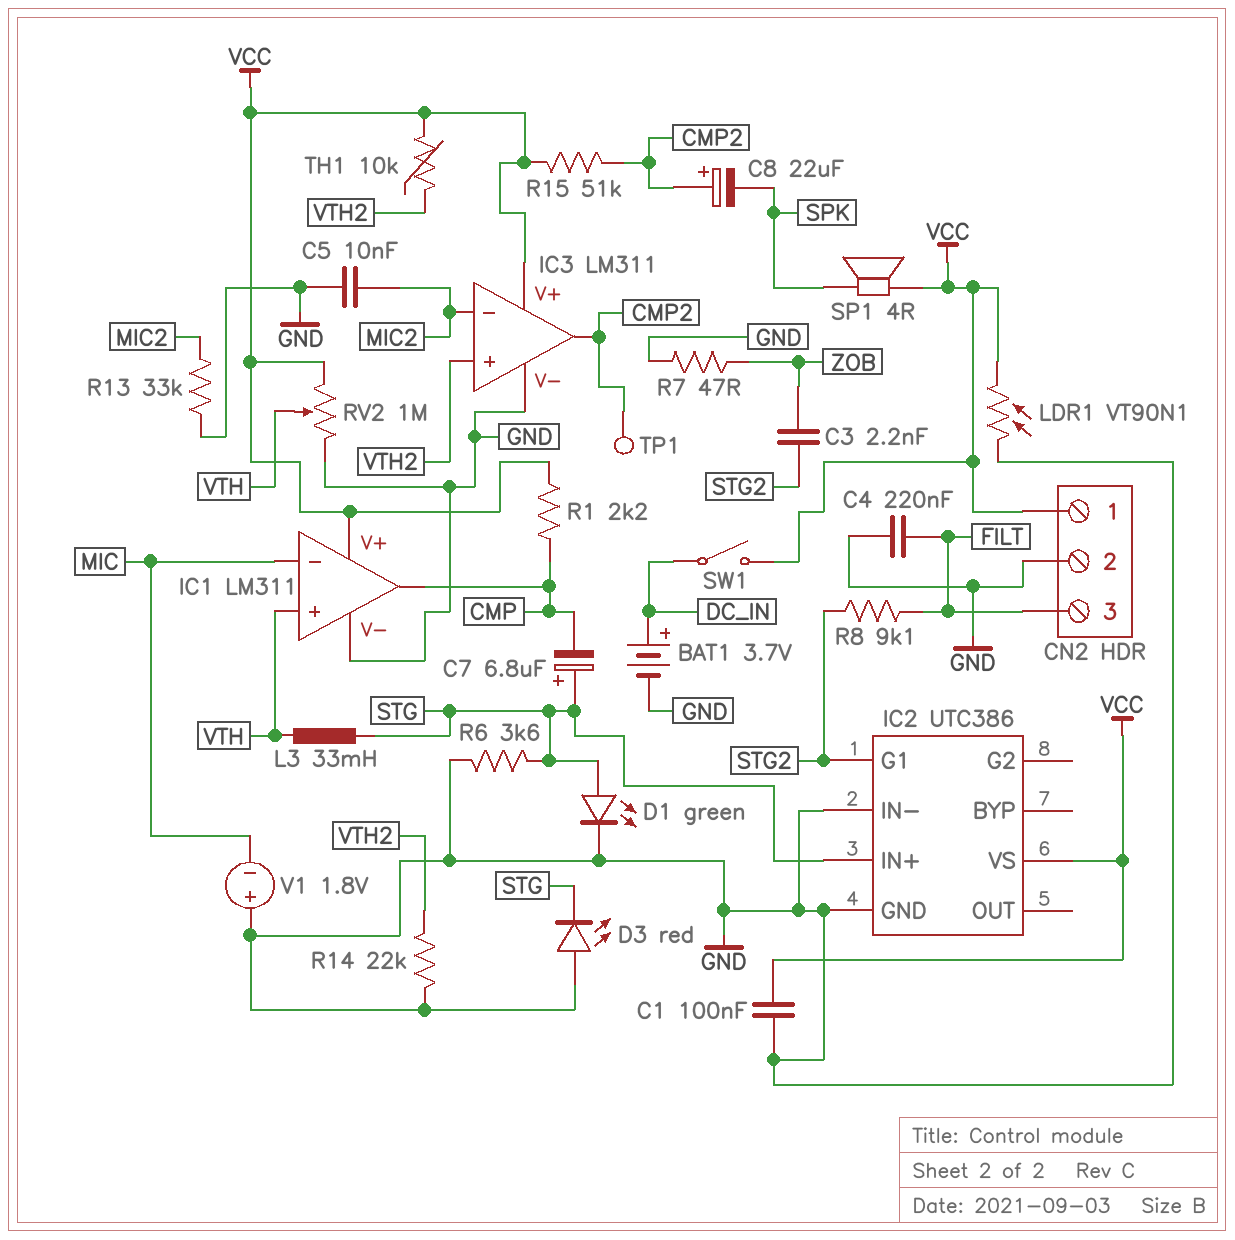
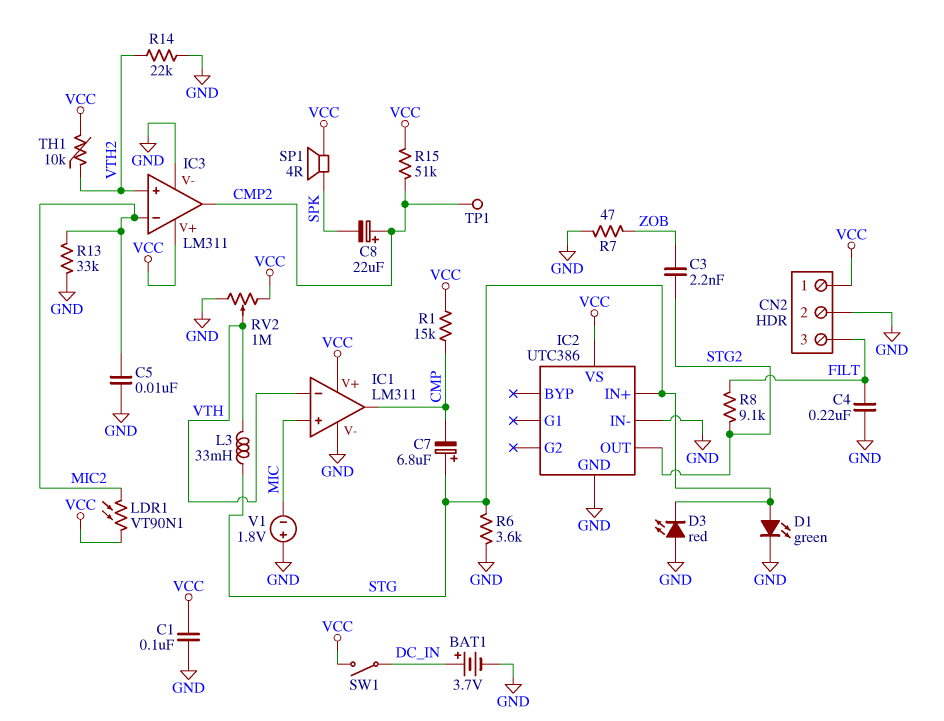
IC1 pin in+: VTH -> MIC
IC1 pin in-: MIC -> VTH
IC2 pin G1: STG2 -> none
IC2 pin OUT: none -> STG2
LDR1: VT90N1 (GND, VCC) -> VT90N1 (MIC2, VCC)
R1: 2.2k (CMP, VCC) -> 15k (CMP, VCC)

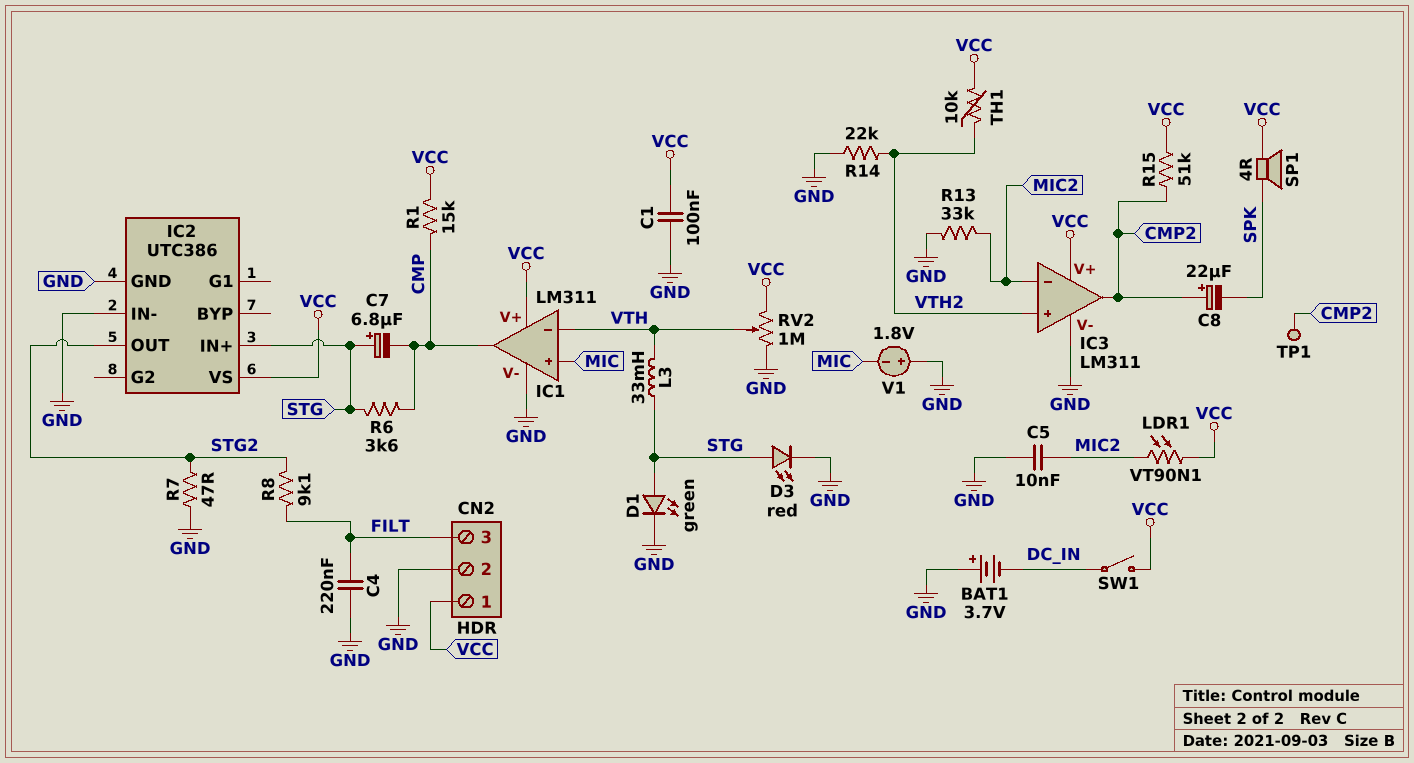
BAT1: 3.7V (plus DC_IN, minus GND) -> 3.7V (plus GND, minus DC_IN)
C3: 2.2nF (STG2, ZOB) -> none
D3: LED red (A GND, K STG) -> LED red (A STG, K GND)
R6: 3.6k (GND, STG) -> 3.6k (CMP, STG)
R7: 47 (GND, ZOB) -> 47 (GND, STG2)

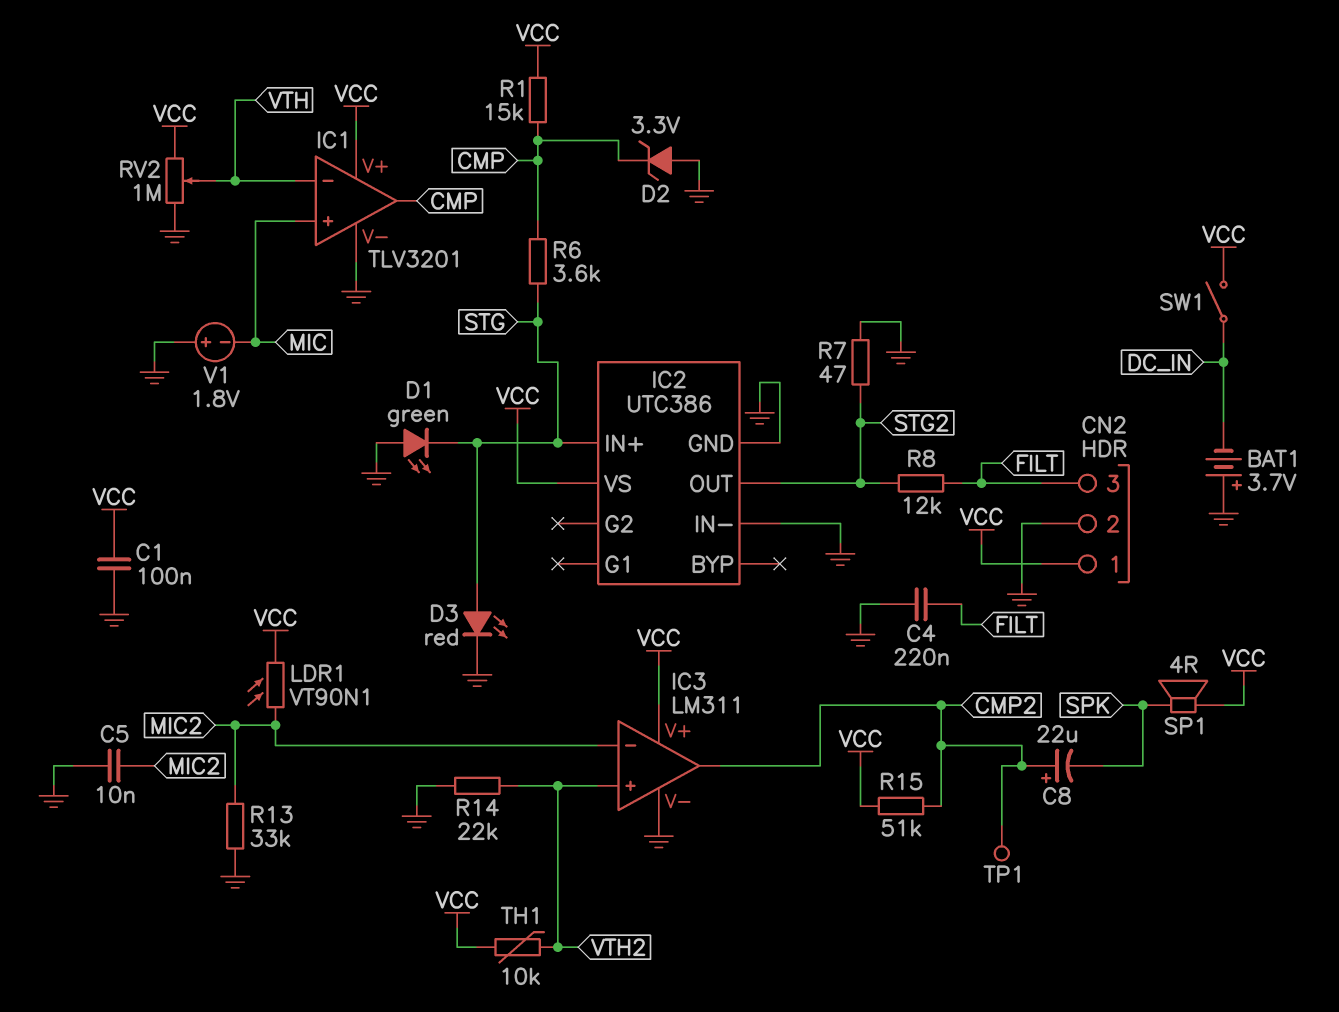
C7: 6.8uF (plus STG, minus CMP) -> none
D1: LED green (A STG, K GND) -> LED green (A GND, K STG)
D2: none -> zener 3.3V (A GND, K CMP)
IC1: LM311 -> TLV3201
L3: 33mH (STG, VTH) -> none
R8: 9.1k (FILT, STG2) -> 12k (FILT, STG2)

